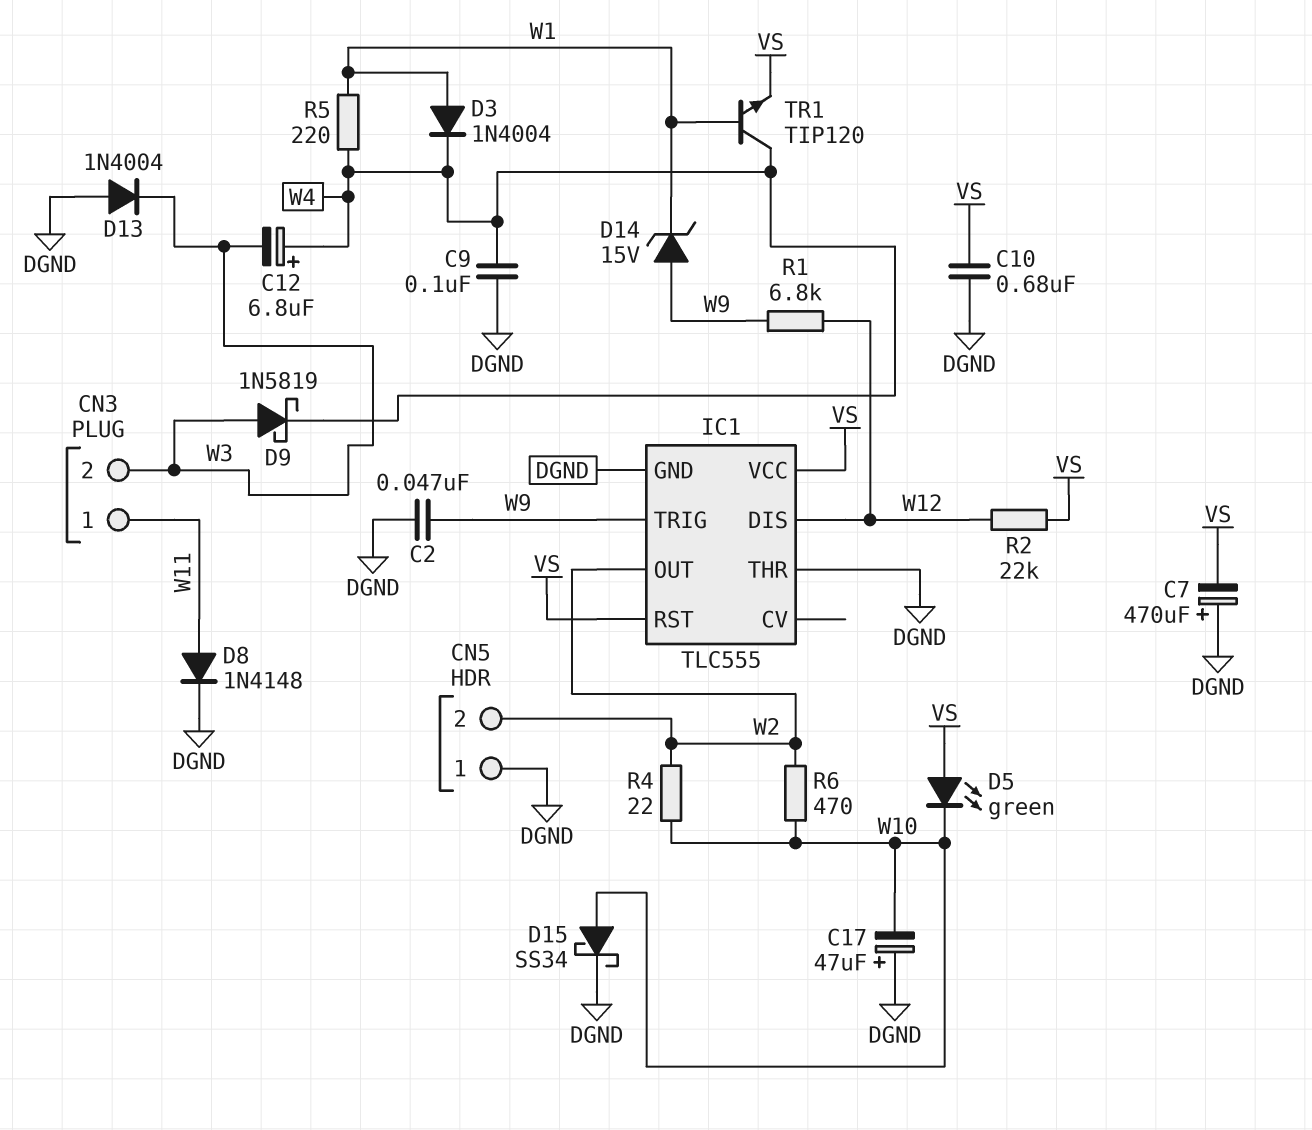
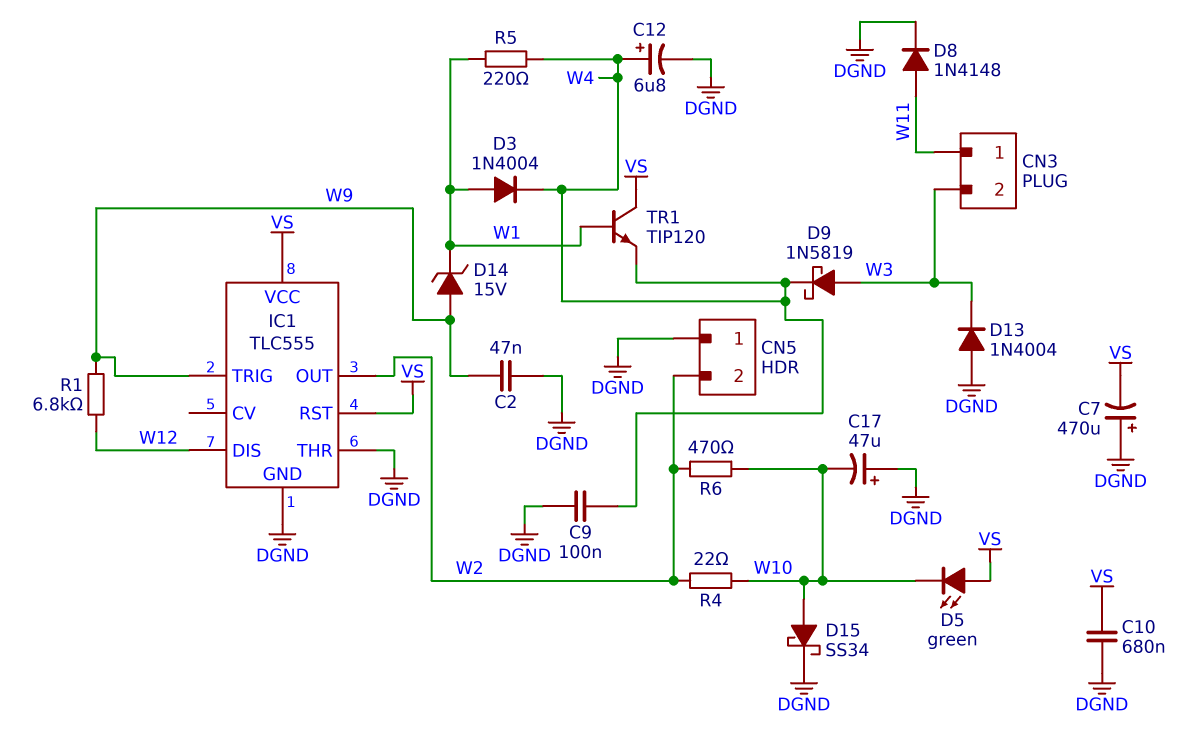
C12: 6.8uF (plus W4, minus W3) -> 6.8uF (plus W4, minus DGND)
R2: 22k (VS, W12) -> none
TR1: NPN TIP120 (B W1, C W4, E VS) -> NPN TIP120 (B W1, C VS, E W4)

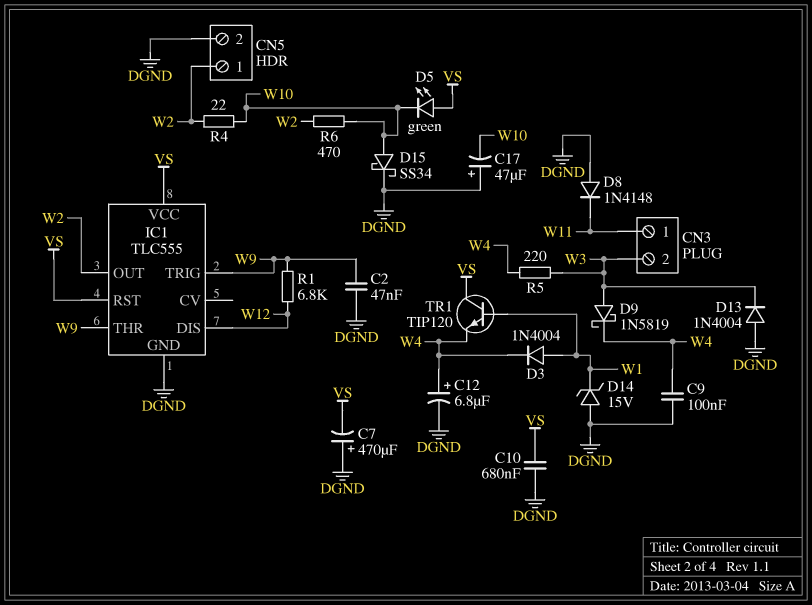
CN5 pin 1: DGND -> W2
CN5 pin 2: W2 -> DGND
D8: diode 1N4148 (A W11, K DGND) -> diode 1N4148 (A DGND, K W11)
D14: zener 15V (A W9, K W1) -> zener 15V (A DGND, K W1)
IC1 pin THR: DGND -> W9
R5: 220 (W1, W4) -> 220 (W3, W4)

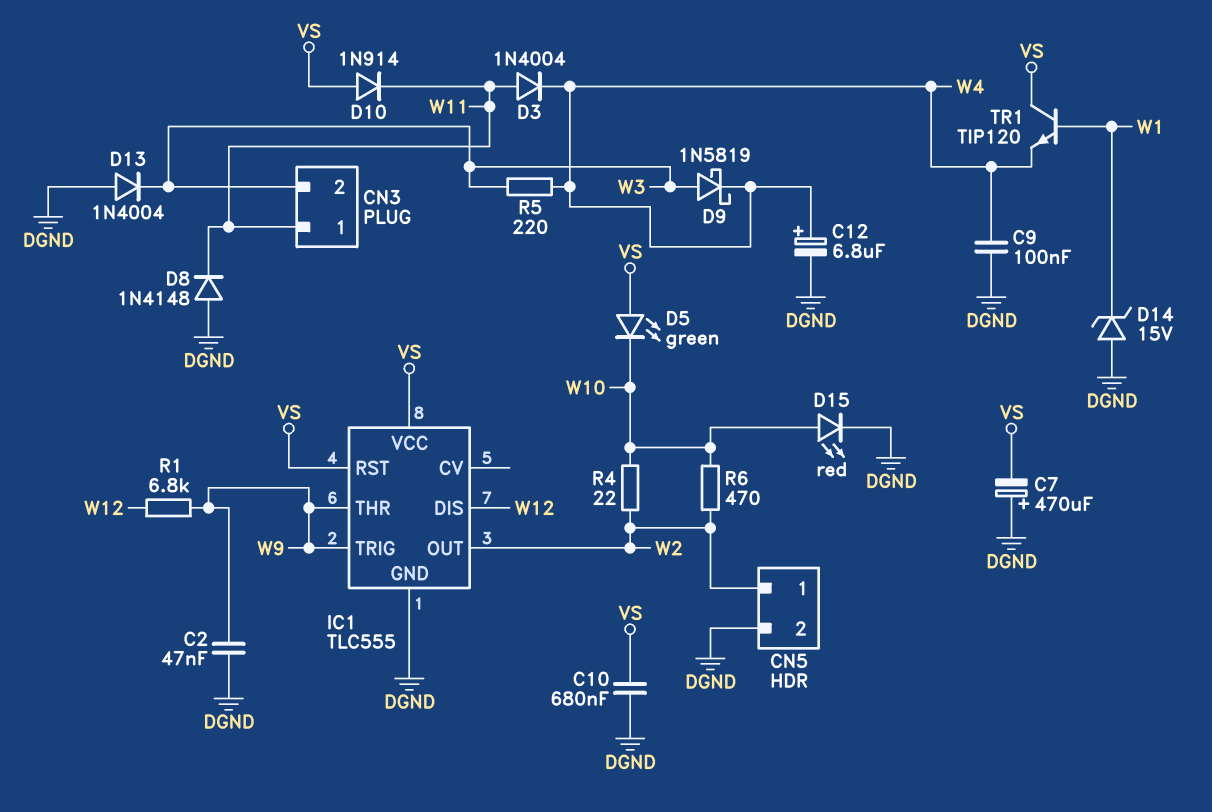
C17: 47uF (plus DGND, minus W10) -> none
D3: diode 1N4004 (A W1, K W4) -> diode 1N4004 (A W11, K W4)
D10: none -> diode 1N914 (A VS, K W11)
D15: schottky SS34 (A W10, K DGND) -> LED red (A W10, K DGND)

